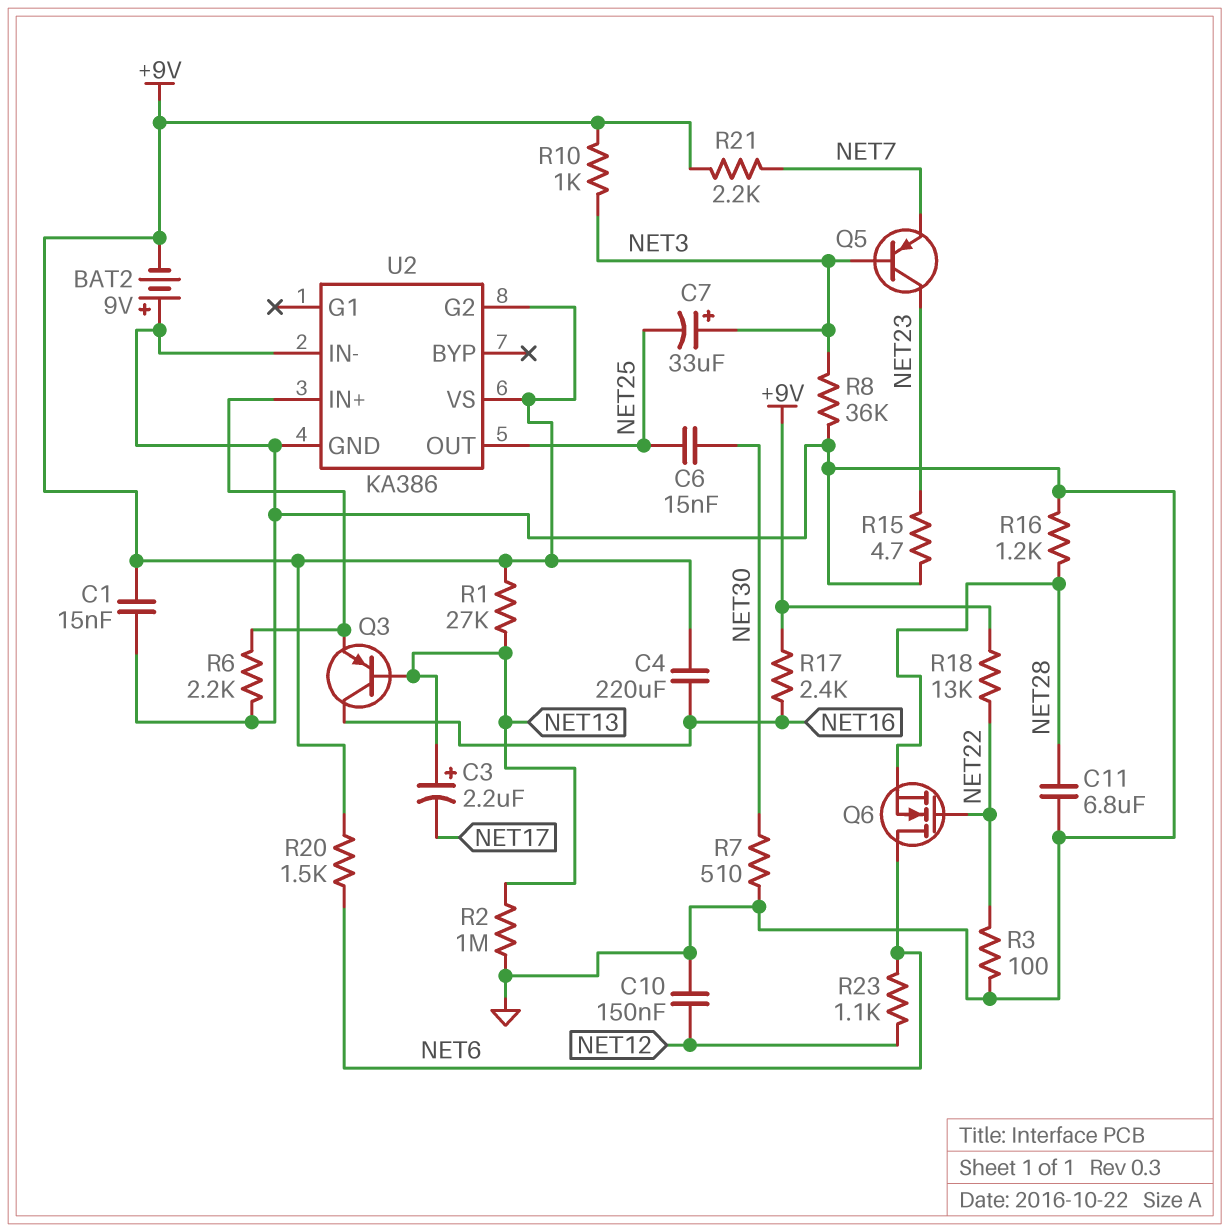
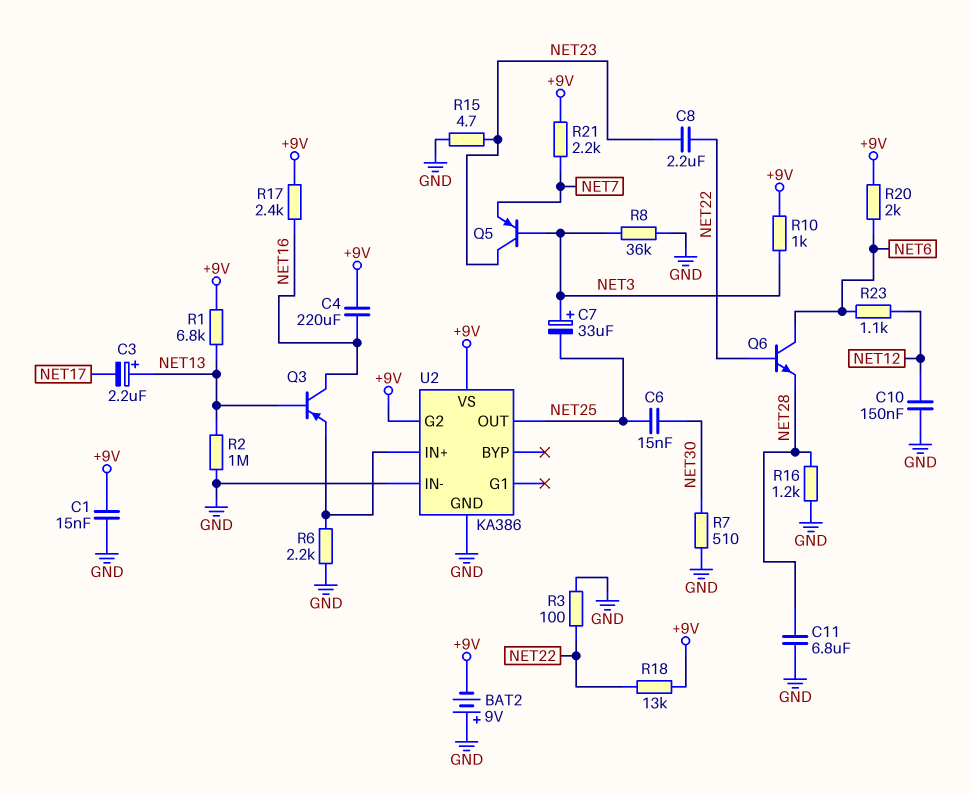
C8: none -> 2.2uF (NET22, NET23)
Q6: NMOS (G NET22, D NET6, S NET28) -> NPN (B NET22, C NET6, E NET28)
R1: 27k (+9V, NET13) -> 6.8k (+9V, NET13)
R20: 1.5k (+9V, NET6) -> 2k (+9V, NET6)

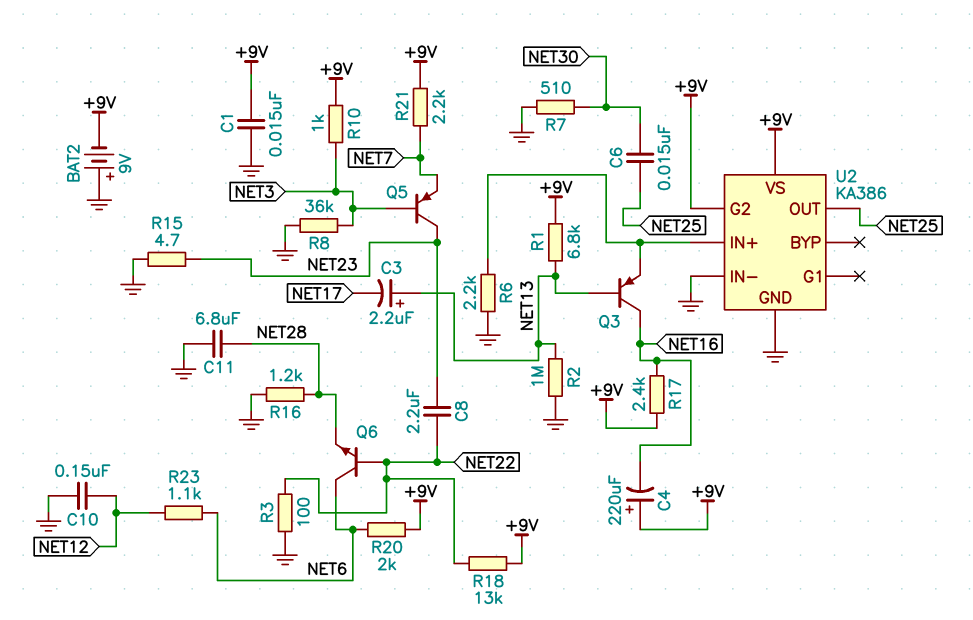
C4: 220uF (+9V, NET16) -> 220uF (plus +9V, minus NET16)
C7: 33uF (plus NET3, minus NET25) -> none

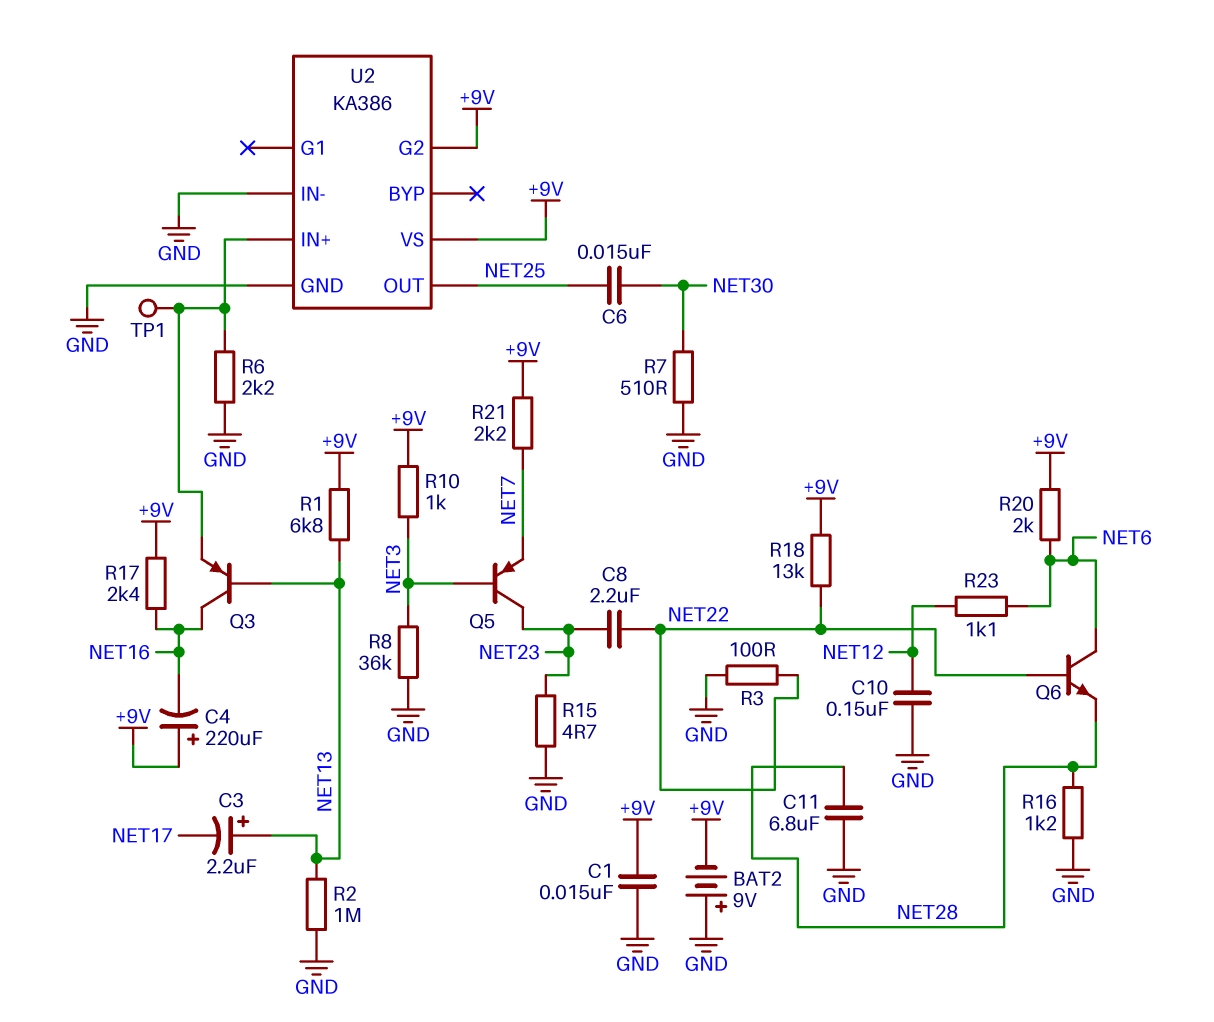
TP1: none -> test point (U2/IN+)

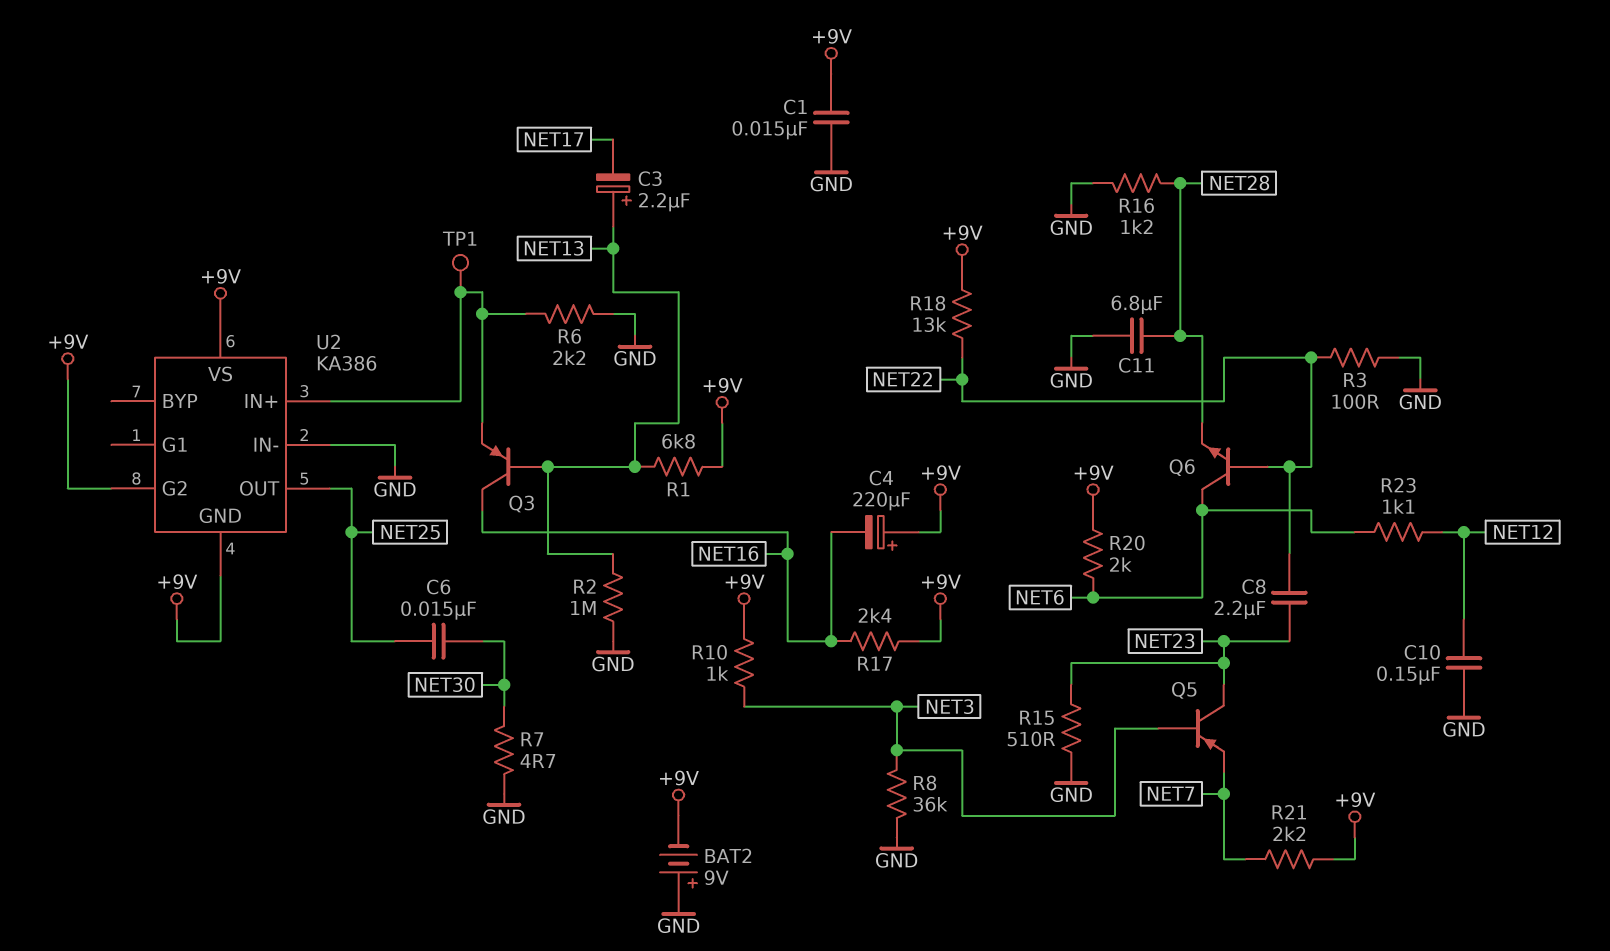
R7: 510 (GND, NET30) -> 4.7 (GND, NET30)
R15: 4.7 (GND, NET23) -> 510 (GND, NET23)
U2 pin GND: GND -> +9V

